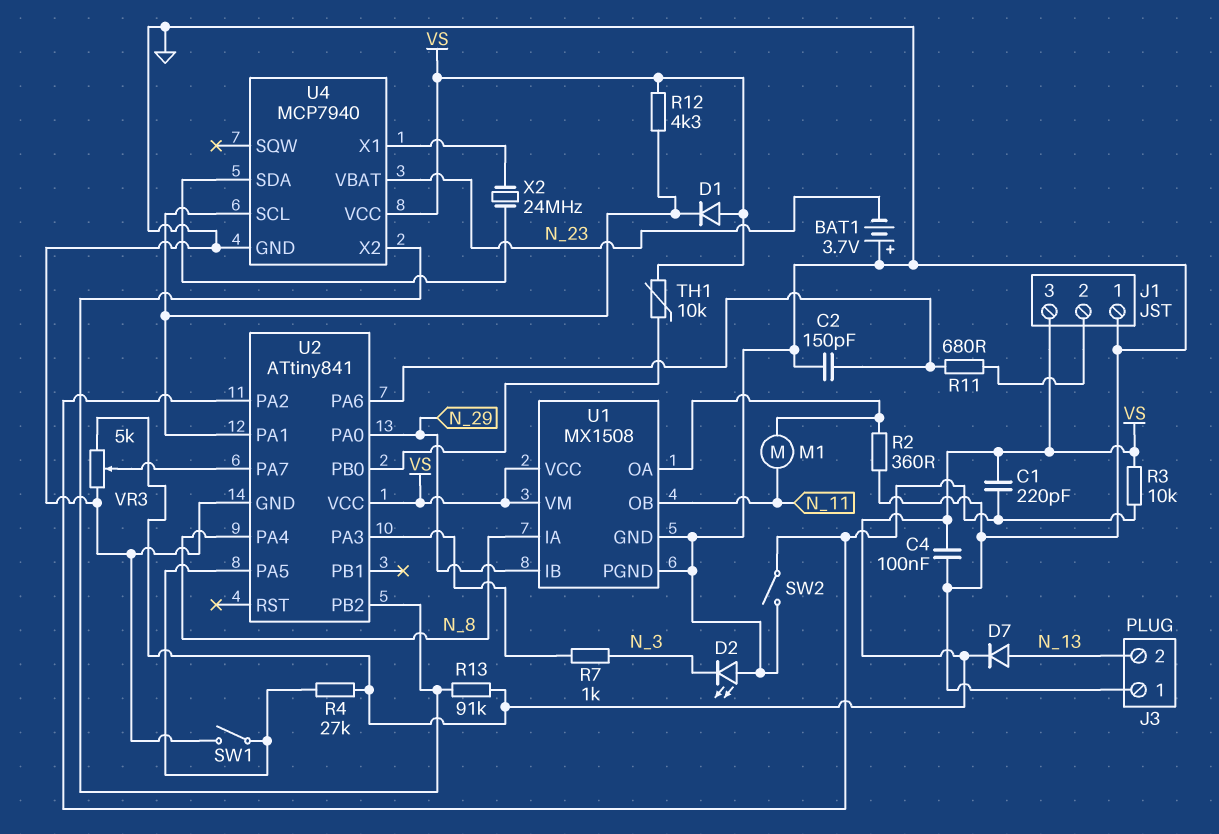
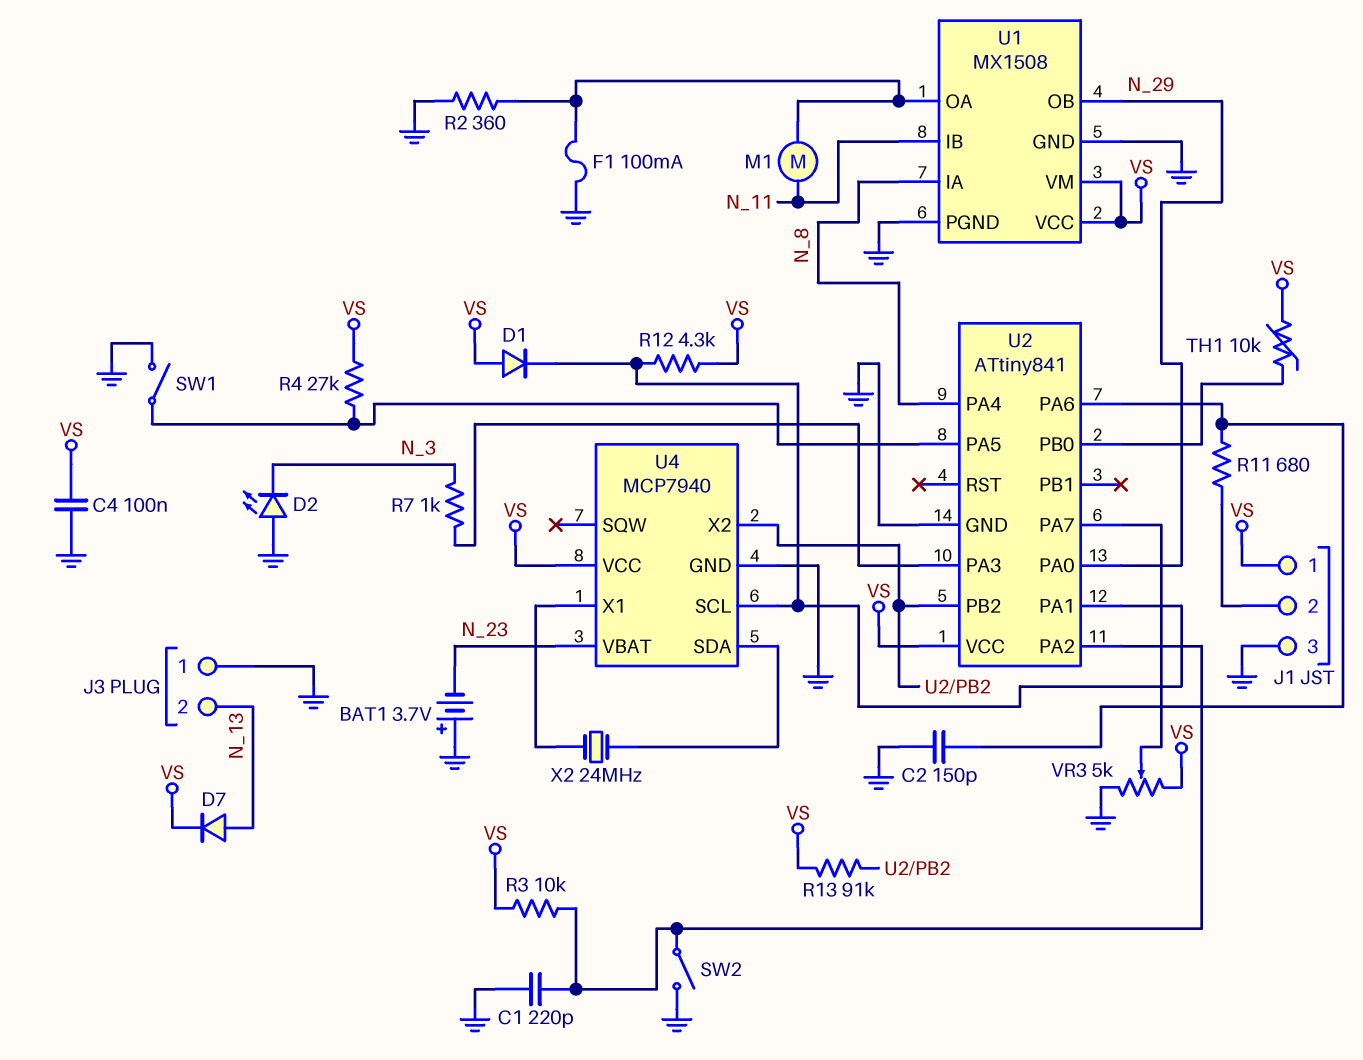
C1: 220pF (U2/PA2, VS) -> 220pF (GND, U2/PA2)
F1: none -> 100mA (GND, U1/OA)
J1 pin 1: GND -> VS
J1 pin 3: VS -> GND
U1 pin IB: N_29 -> N_11
U1 pin OB: N_11 -> N_29

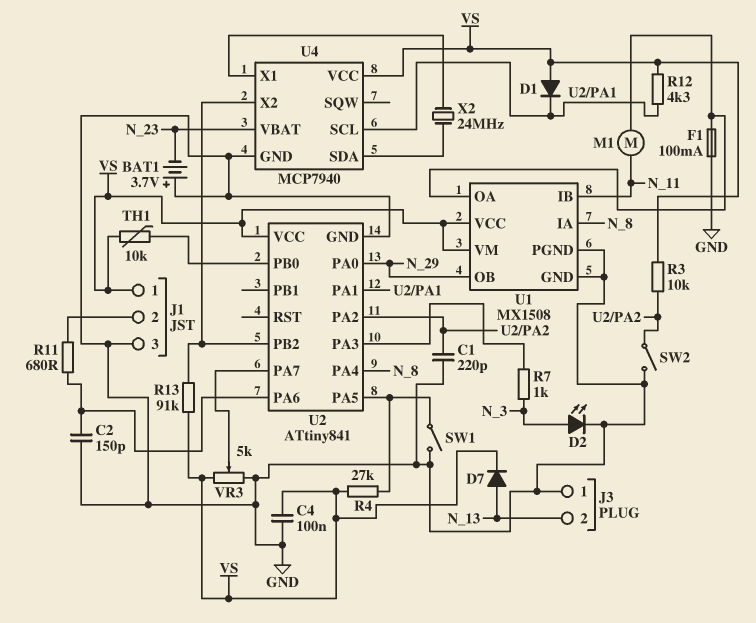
D2: LED (A GND, K N_3) -> LED (A N_3, K GND)
R2: 360 (GND, U1/OA) -> none

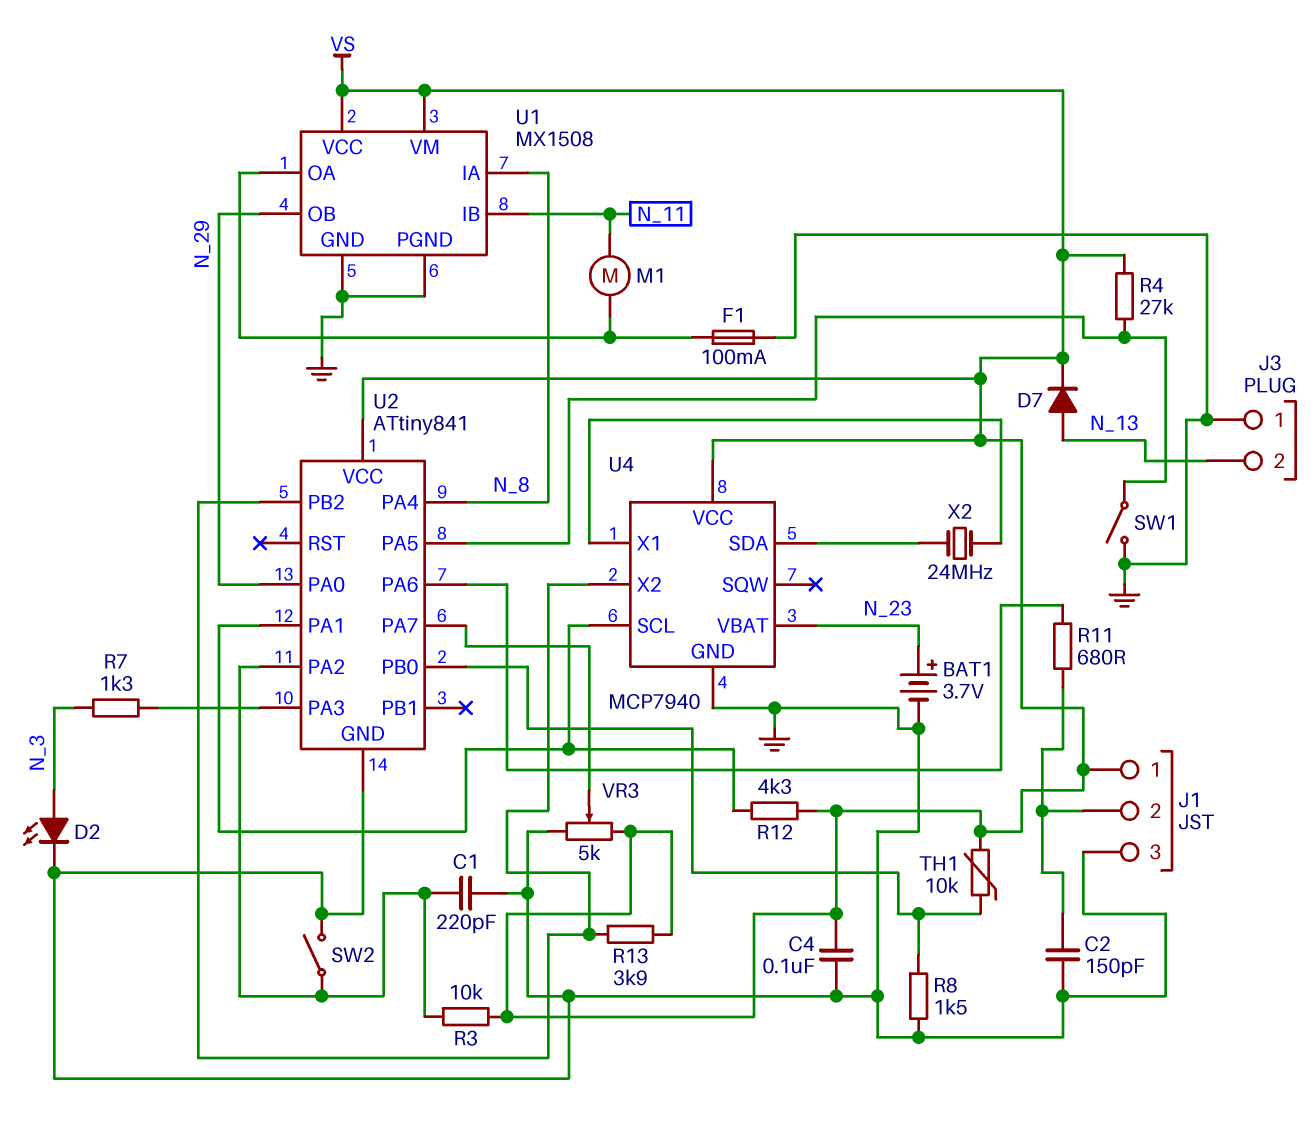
BAT1: 3.7V (plus GND, minus N_23) -> 3.7V (plus N_23, minus GND)
C2: 150pF (GND, U2/PA6) -> 150pF (GND, J1/2)
D1: diode (A VS, K U2/PA1) -> none
R7: 1k (N_3, U2/PA3) -> 1.3k (N_3, U2/PA3)
R8: none -> 1.5k (GND, U2/PB0)
R13: 91k (U2/PB2, VS) -> 3.9k (U2/PB2, VS)

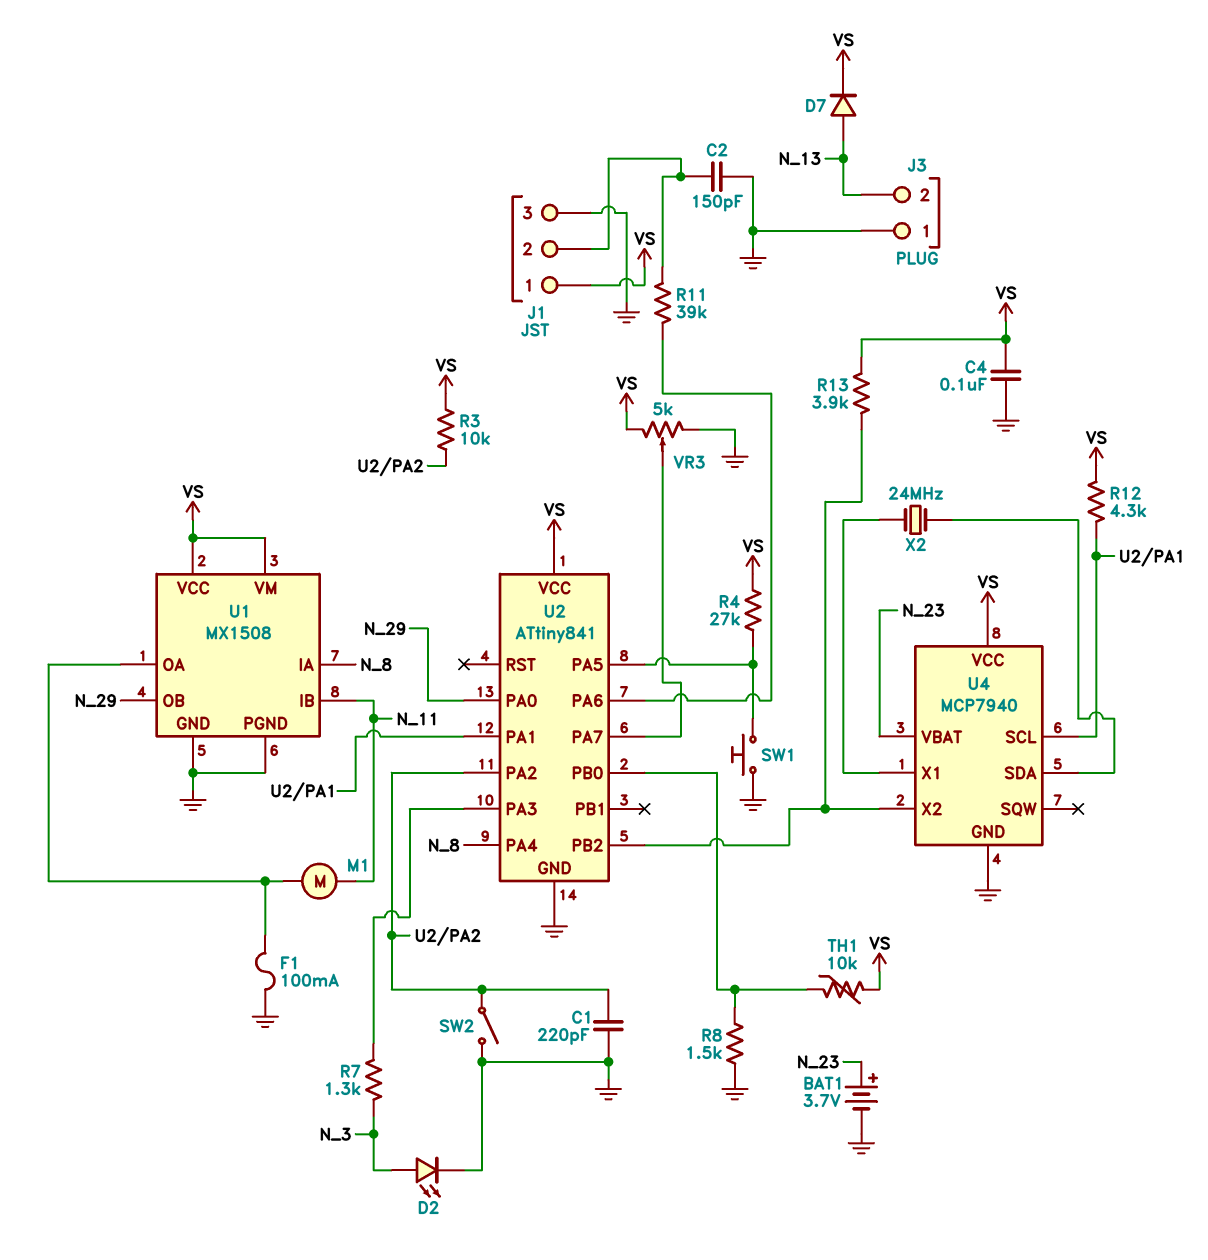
R11: 680 (J1/2, U2/PA6) -> 39k (J1/2, U2/PA6)
SW1: switch (GND, U2/PA5) -> button (GND, U2/PA5)

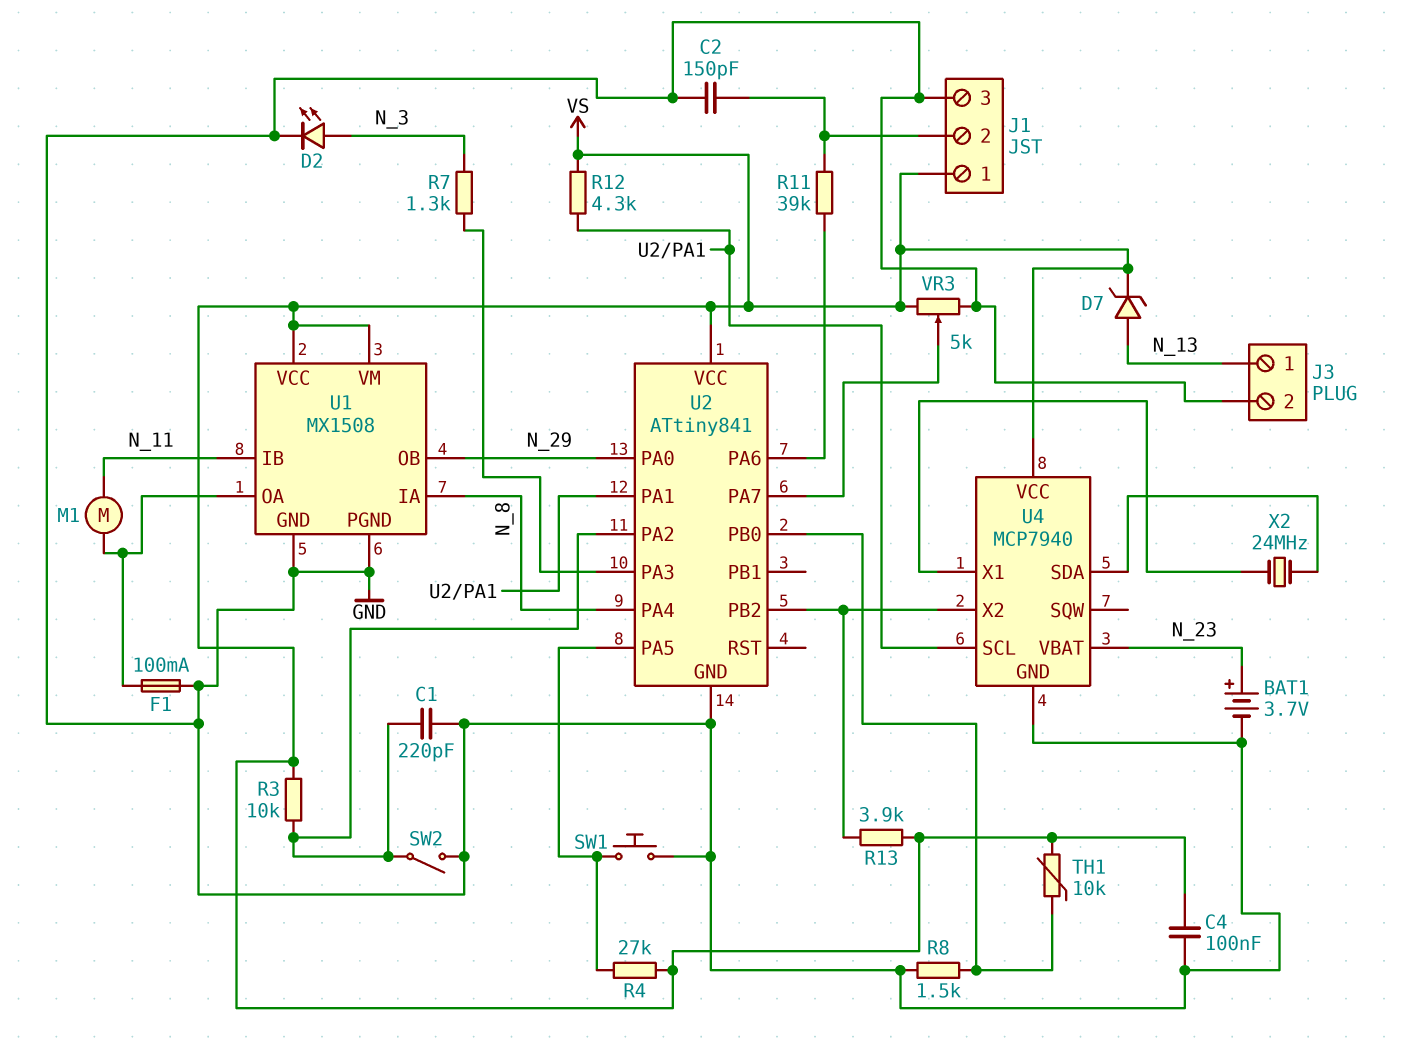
D7: diode (A N_13, K VS) -> zener (A N_13, K VS)
J3 pin 1: GND -> N_13
J3 pin 2: N_13 -> GND

